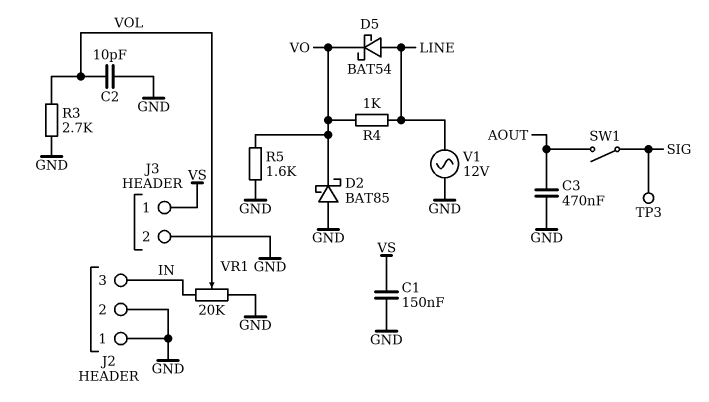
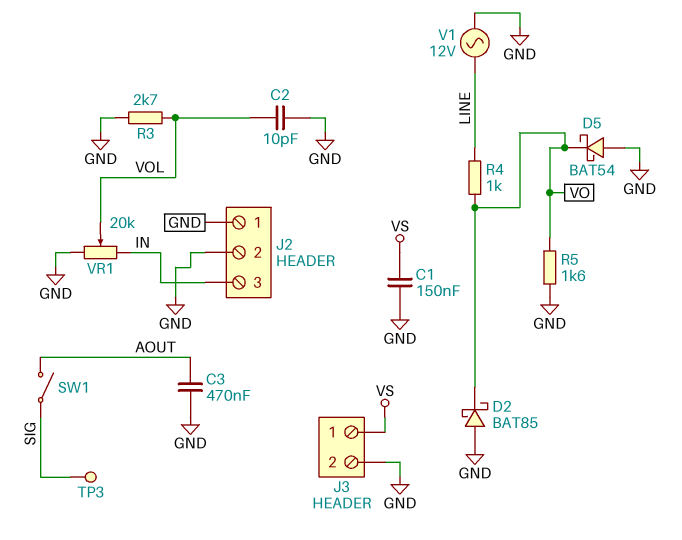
D5: schottky BAT54 (A LINE, K VO) -> schottky BAT54 (A GND, K VO)

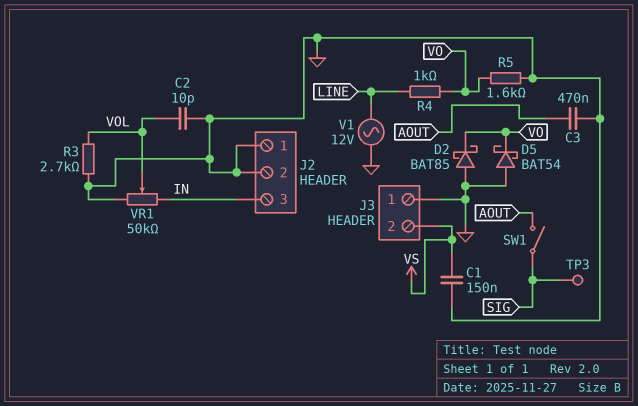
J3 pin 1: VS -> GND
J3 pin 2: GND -> VS
VR1: 20k (GND, IN, wiper VOL) -> 50k (GND, IN, wiper VOL)

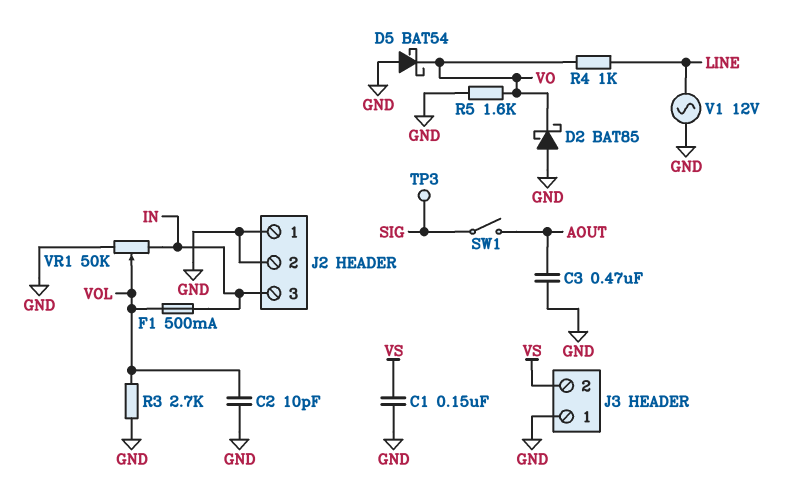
F1: none -> 500mA (IN, VOL)

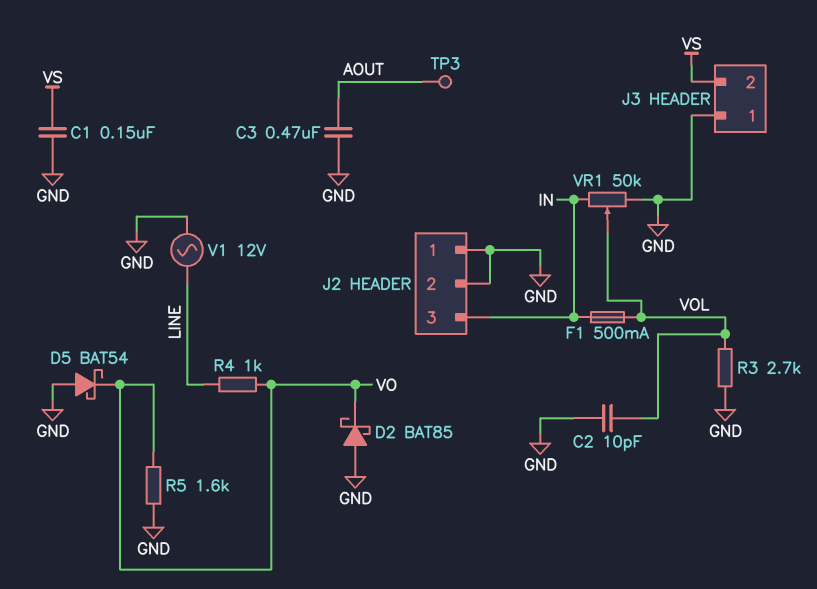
SW1: switch (AOUT, SIG) -> none
TP3: test point (SIG) -> test point (AOUT)

